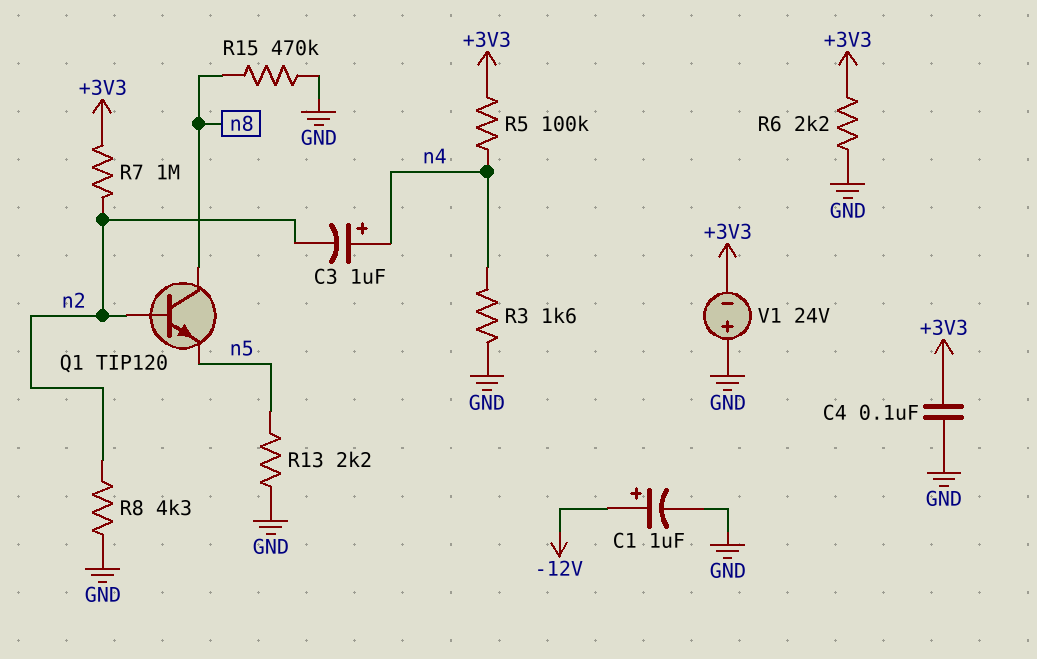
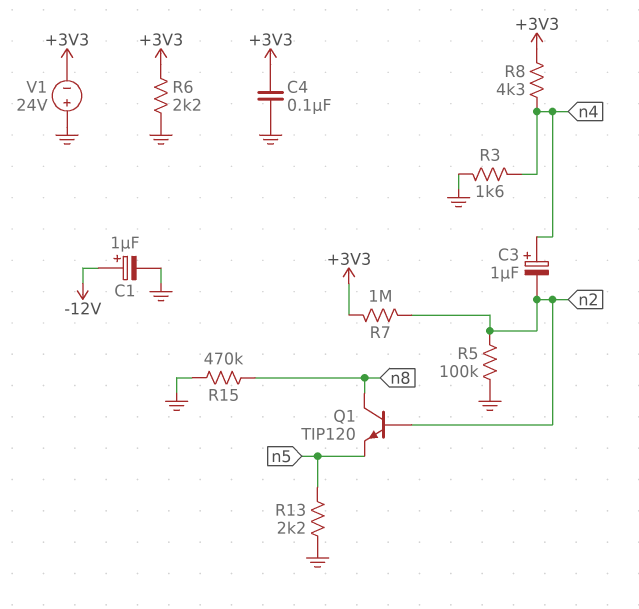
R5: 100k (+3V3, n4) -> 100k (GND, n2)
R8: 4.3k (GND, n2) -> 4.3k (+3V3, n4)

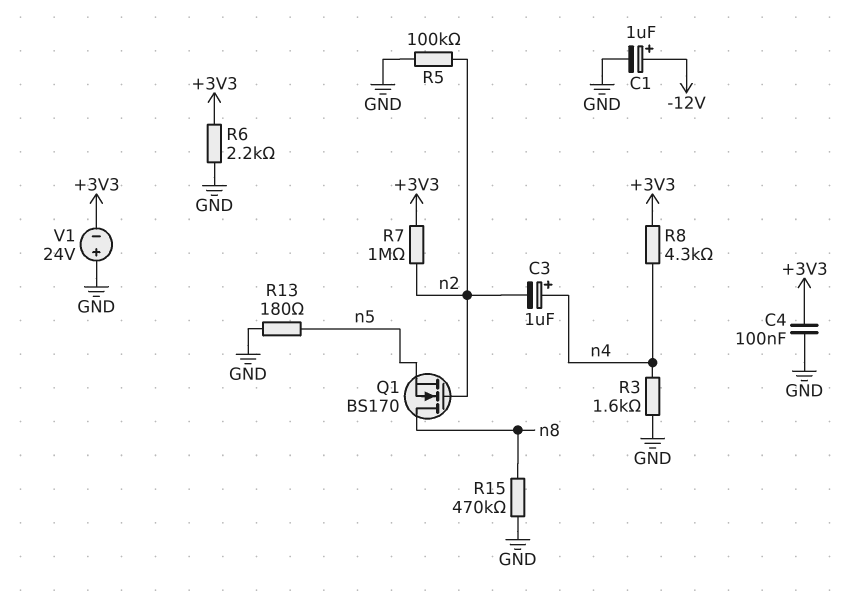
Q1: NPN TIP120 (B n2, C n8, E n5) -> NMOS BS170 (G n2, D n8, S n5)
R13: 2.2k (GND, n5) -> 180 (GND, n5)

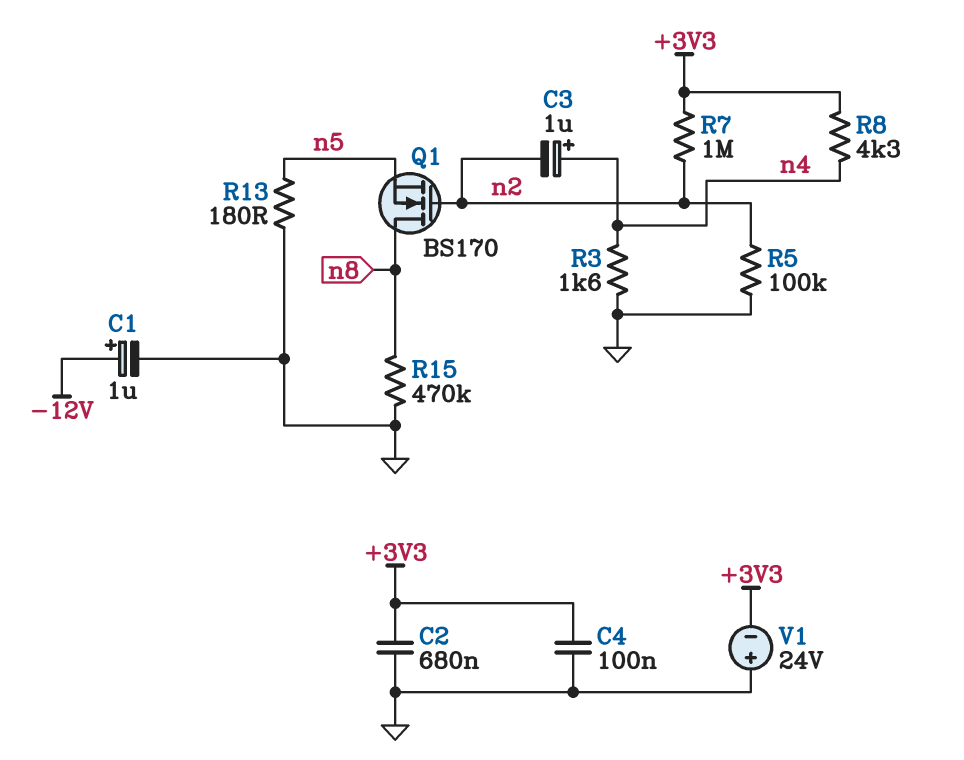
C2: none -> 680nF (+3V3, GND)
R6: 2.2k (+3V3, GND) -> none

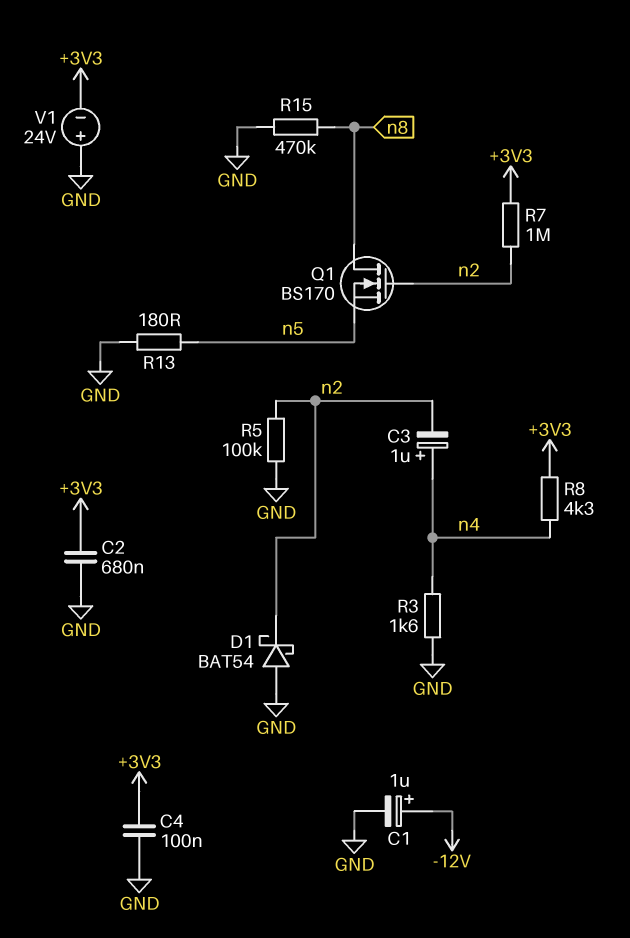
D1: none -> schottky BAT54 (A GND, K n2)

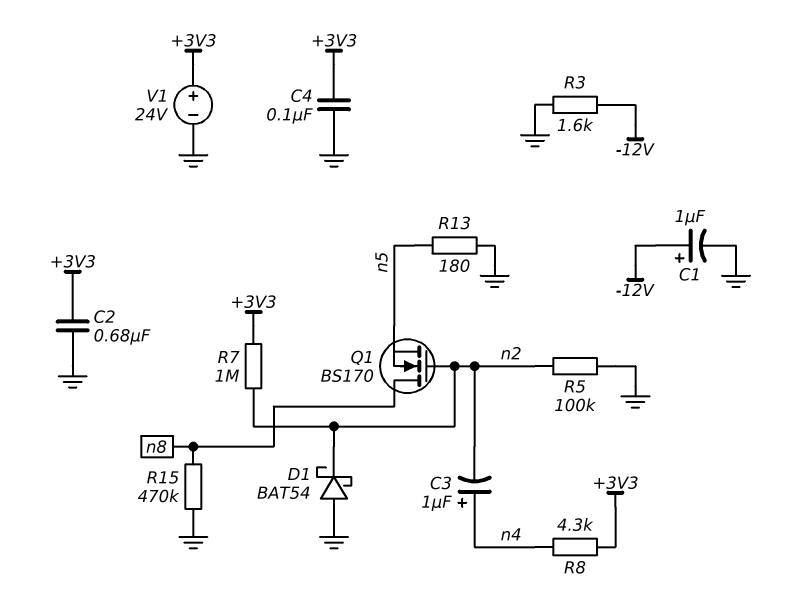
R3: 1.6k (GND, n4) -> 1.6k (-12V, GND)
V1: 24V (plus GND, minus +3V3) -> 24V (plus +3V3, minus GND)

